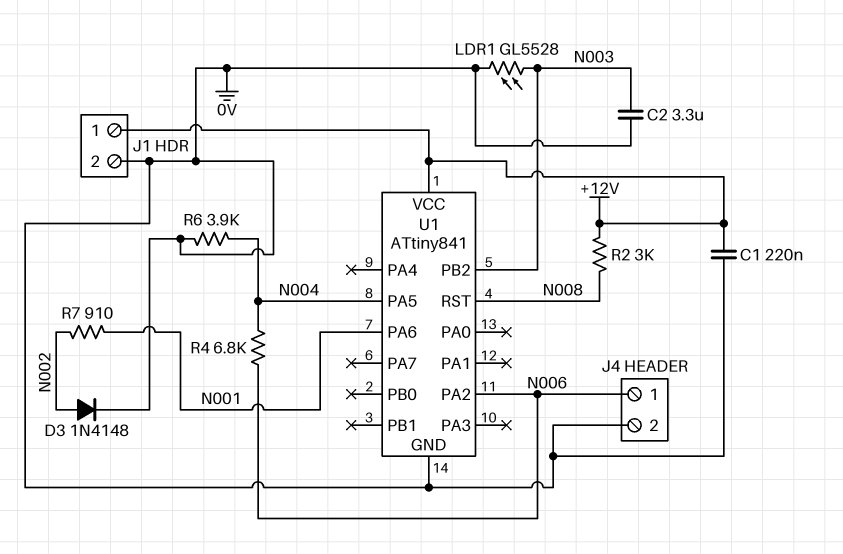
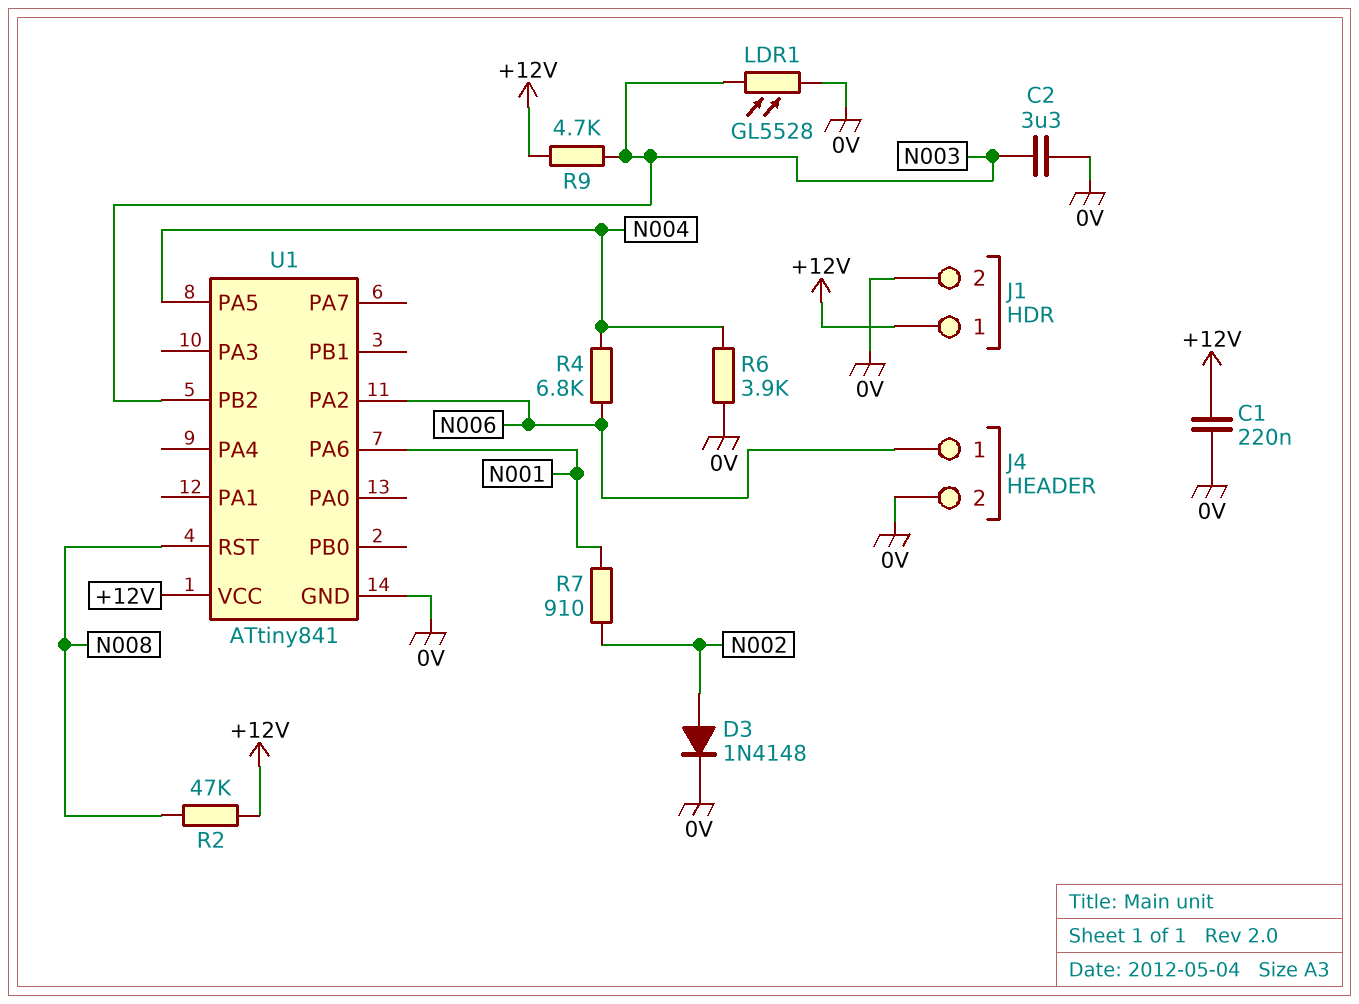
R2: 3k (+12V, N008) -> 47k (+12V, N008)
R9: none -> 4.7k (+12V, N003)

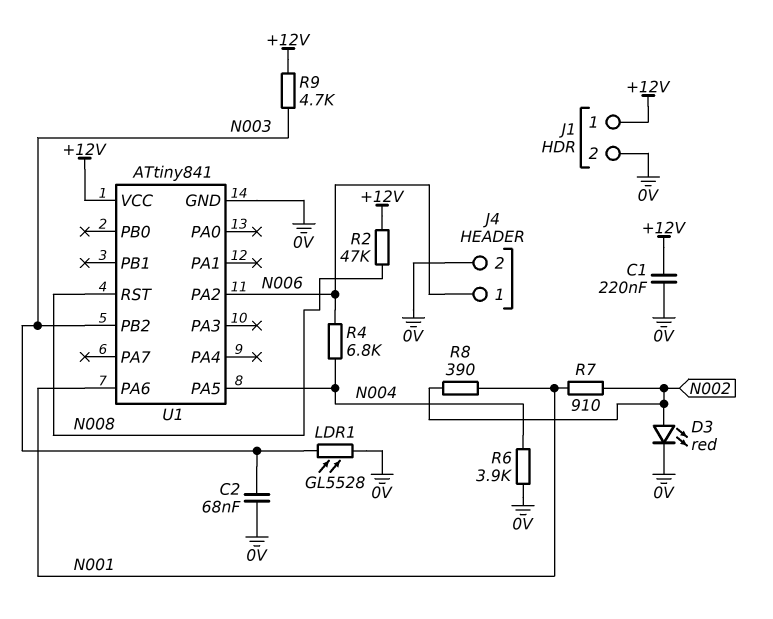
C2: 3.3uF (0V, N003) -> 68nF (0V, N003)
D3: diode 1N4148 (A N002, K 0V) -> LED red (A N002, K 0V)
R8: none -> 390 (N001, N002)

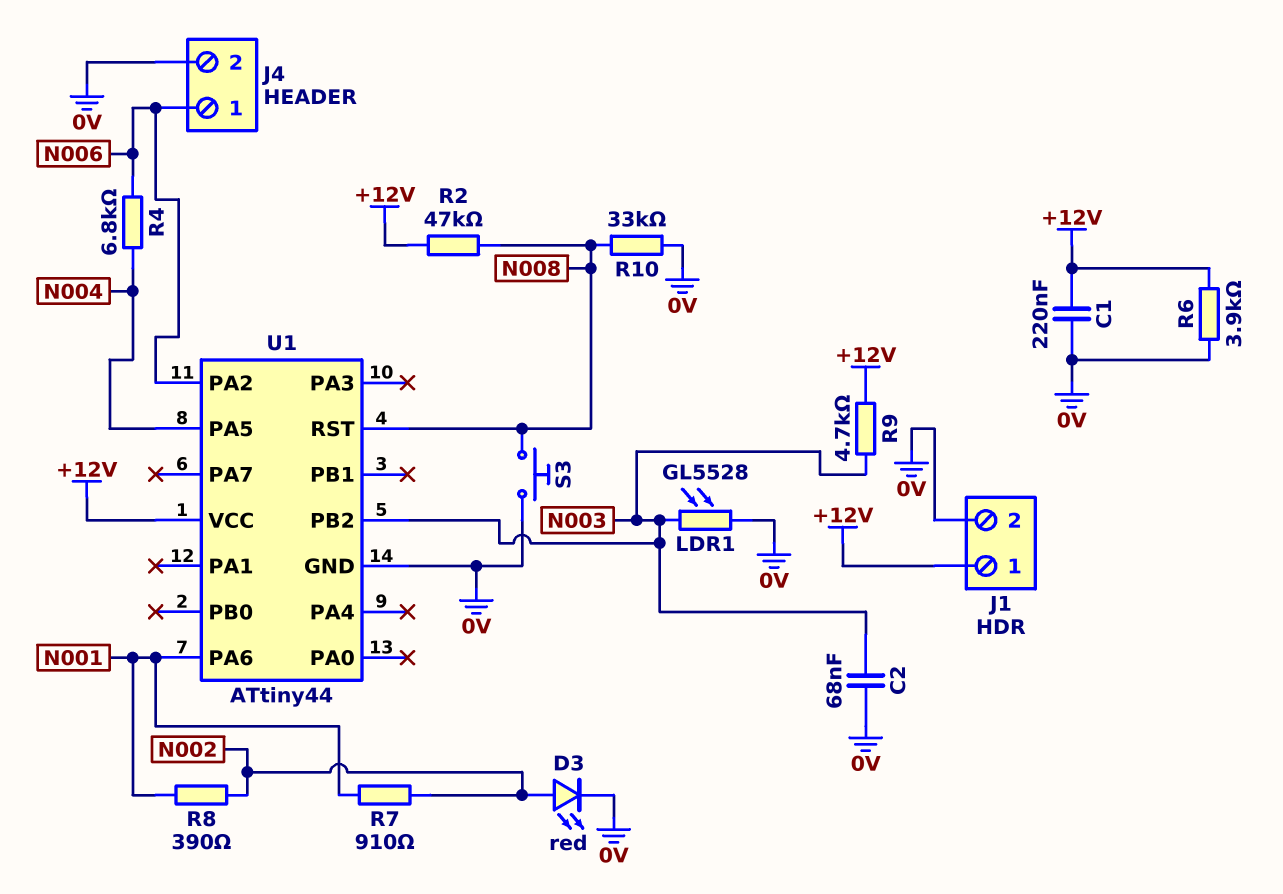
R6: 3.9k (0V, N004) -> 3.9k (+12V, 0V)
R10: none -> 33k (0V, N008)
S3: none -> button (0V, N008)
U1: ATtiny841 -> ATtiny44

